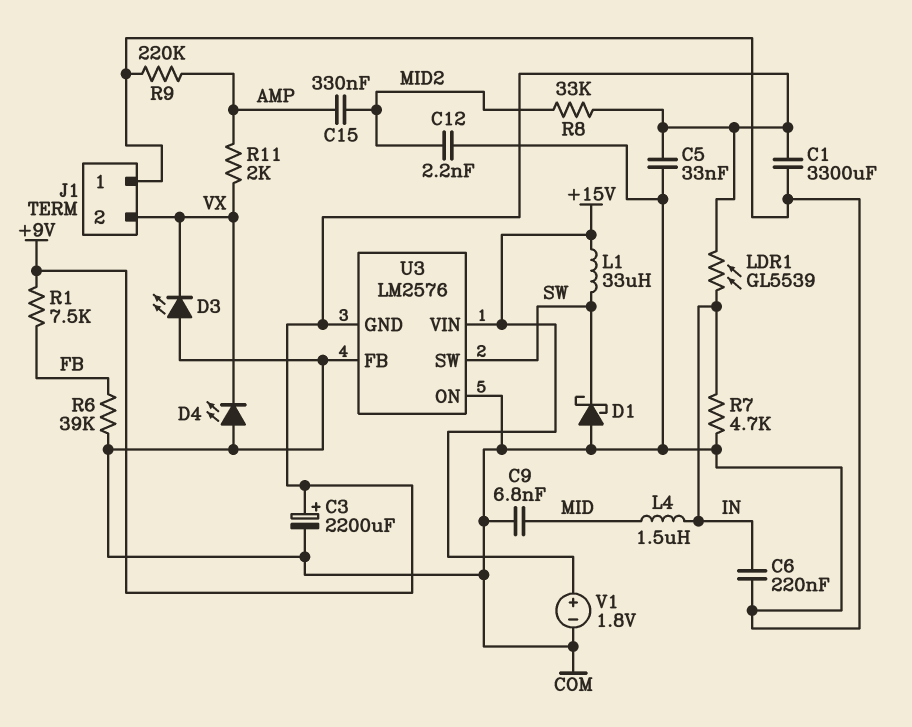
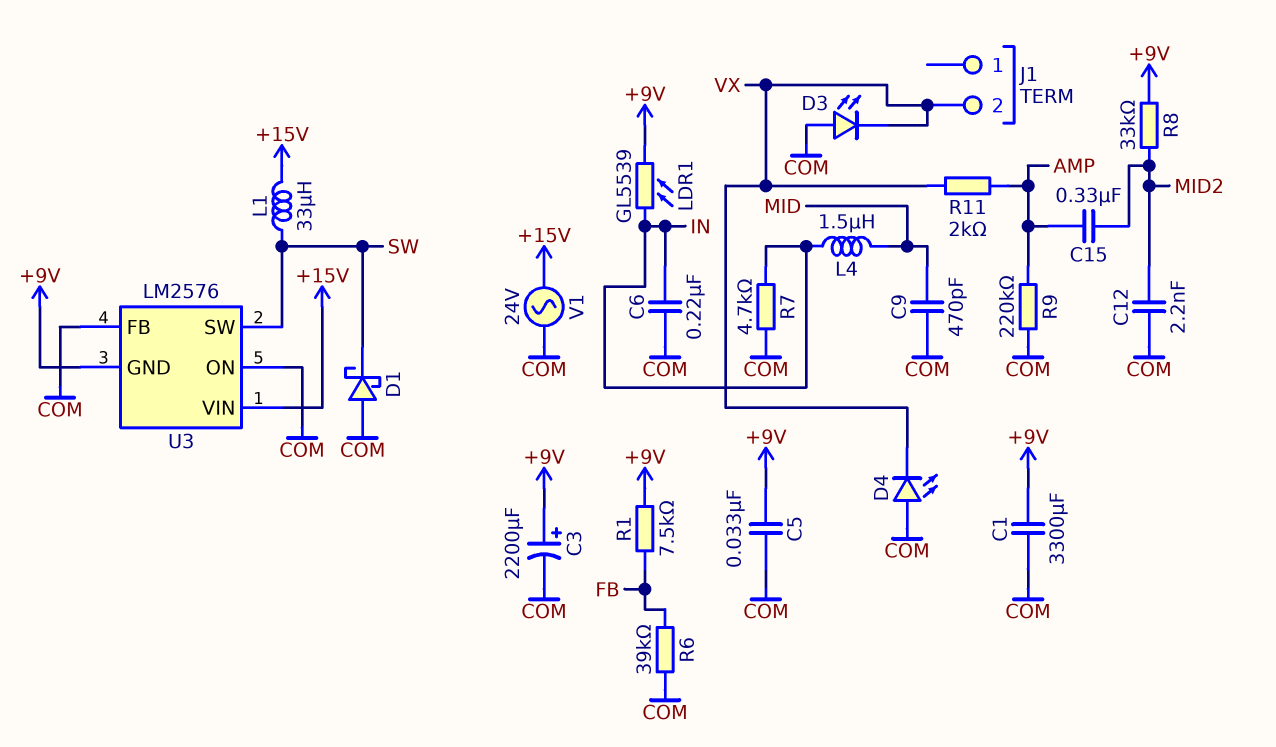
C9: 6.8nF (COM, MID) -> 470pF (COM, MID)
J1 pin 1: COM -> none
V1: 1.8V (plus +15V, minus COM) -> AC 24V (+15V, COM)

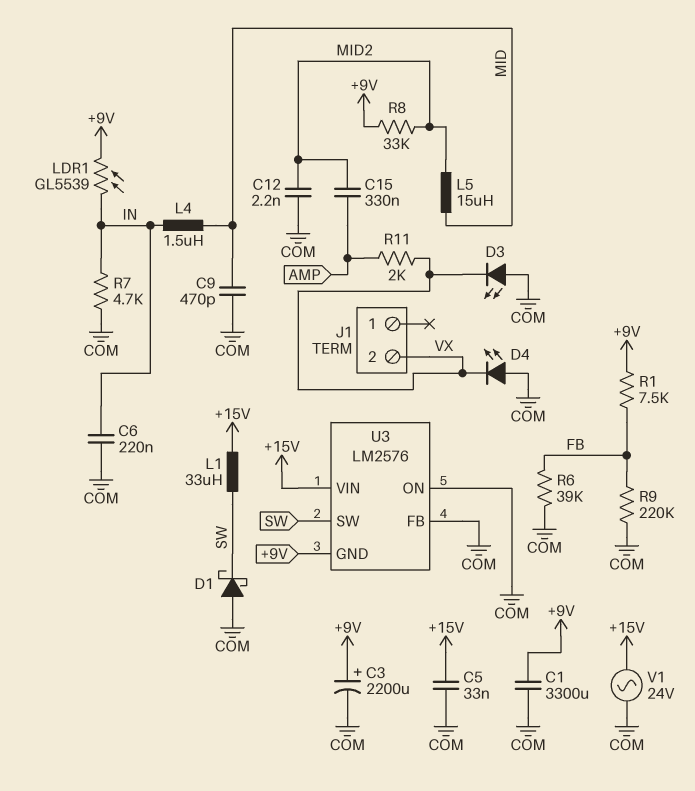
C5: 33nF (+9V, COM) -> 33nF (+15V, COM)
L5: none -> 15uH (MID, MID2)
R9: 220k (AMP, COM) -> 220k (COM, FB)

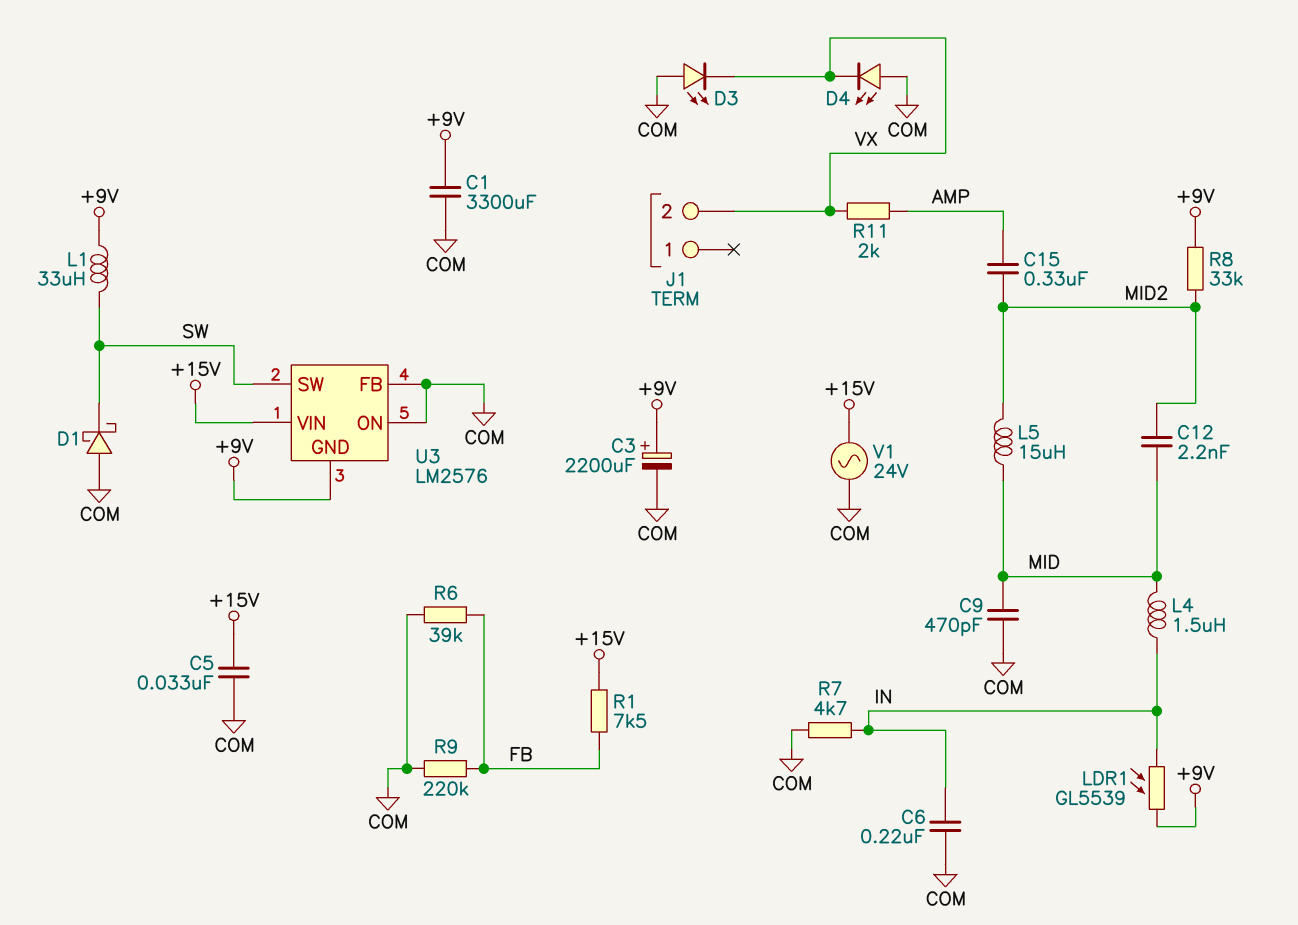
C12: 2.2nF (COM, MID2) -> 2.2nF (MID, MID2)
L1: 33uH (+15V, SW) -> 33uH (+9V, SW)
R1: 7.5k (+9V, FB) -> 7.5k (+15V, FB)

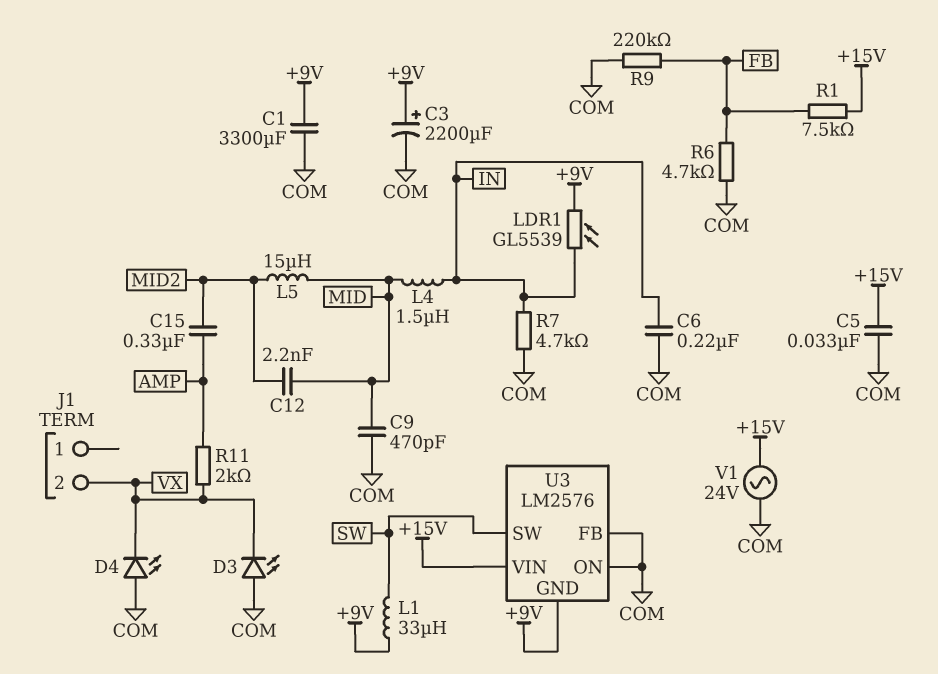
D1: schottky (A COM, K SW) -> none
R6: 39k (COM, FB) -> 4.7k (COM, FB)
R8: 33k (+9V, MID2) -> none

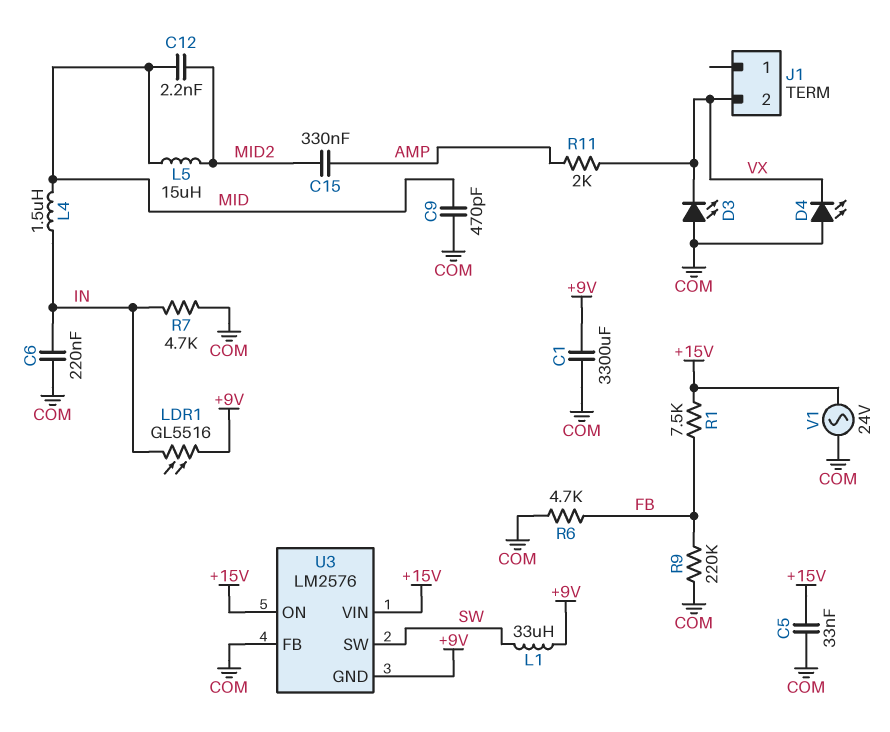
C3: 2200uF (plus +9V, minus COM) -> none
LDR1: GL5539 (+9V, IN) -> GL5516 (+9V, IN)
U3 pin ON: COM -> +15V

